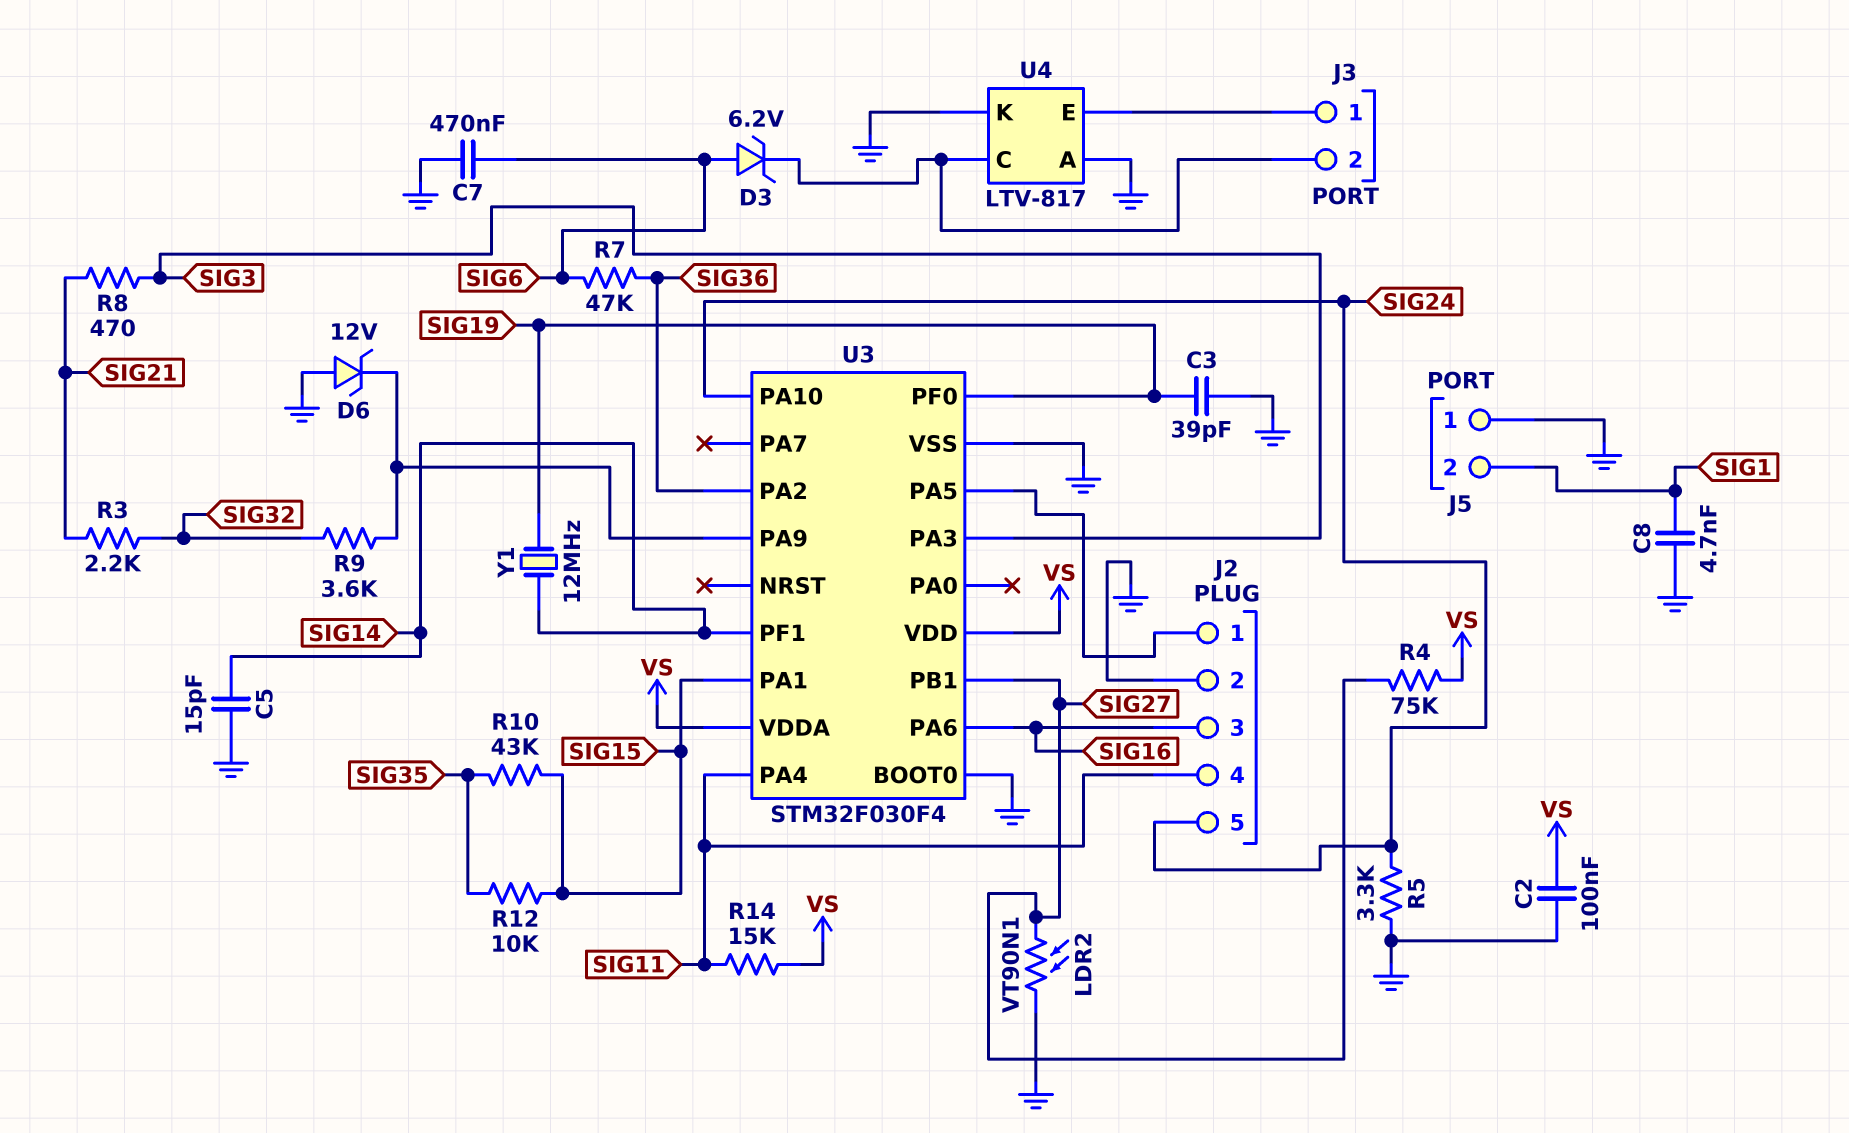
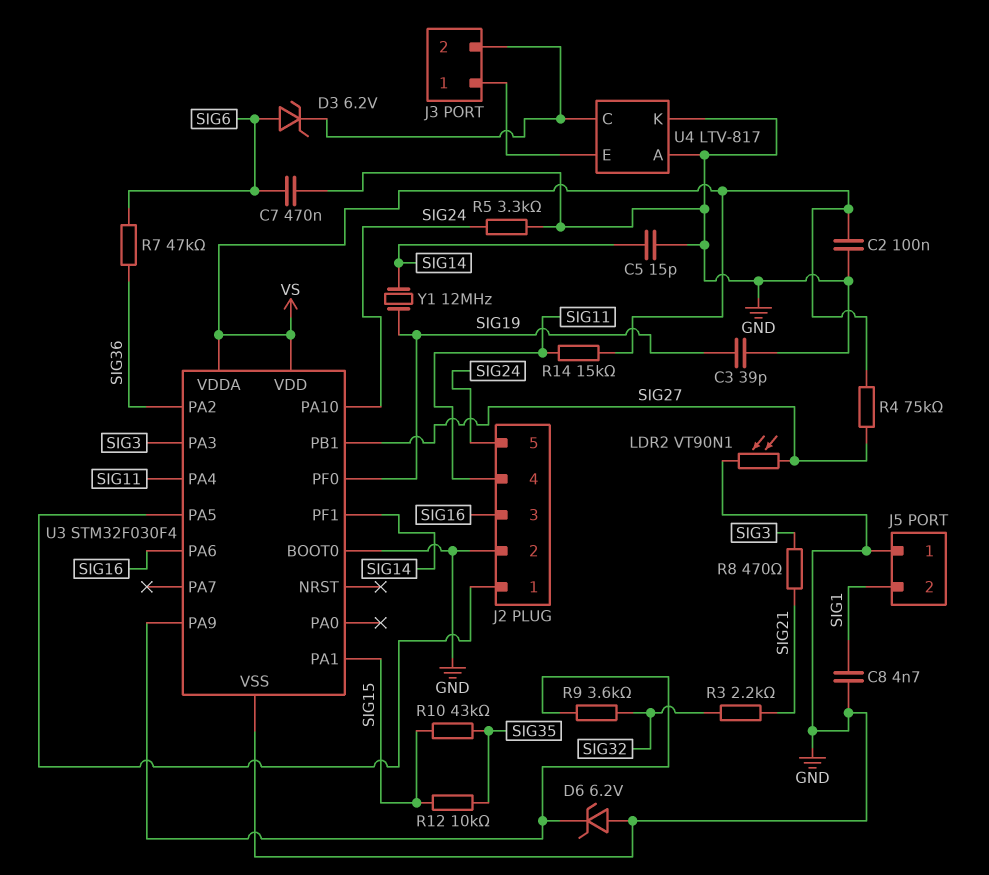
D6: zener 12V (A GND, K U3/PA9) -> zener 6.2V (A GND, K U3/PA9)

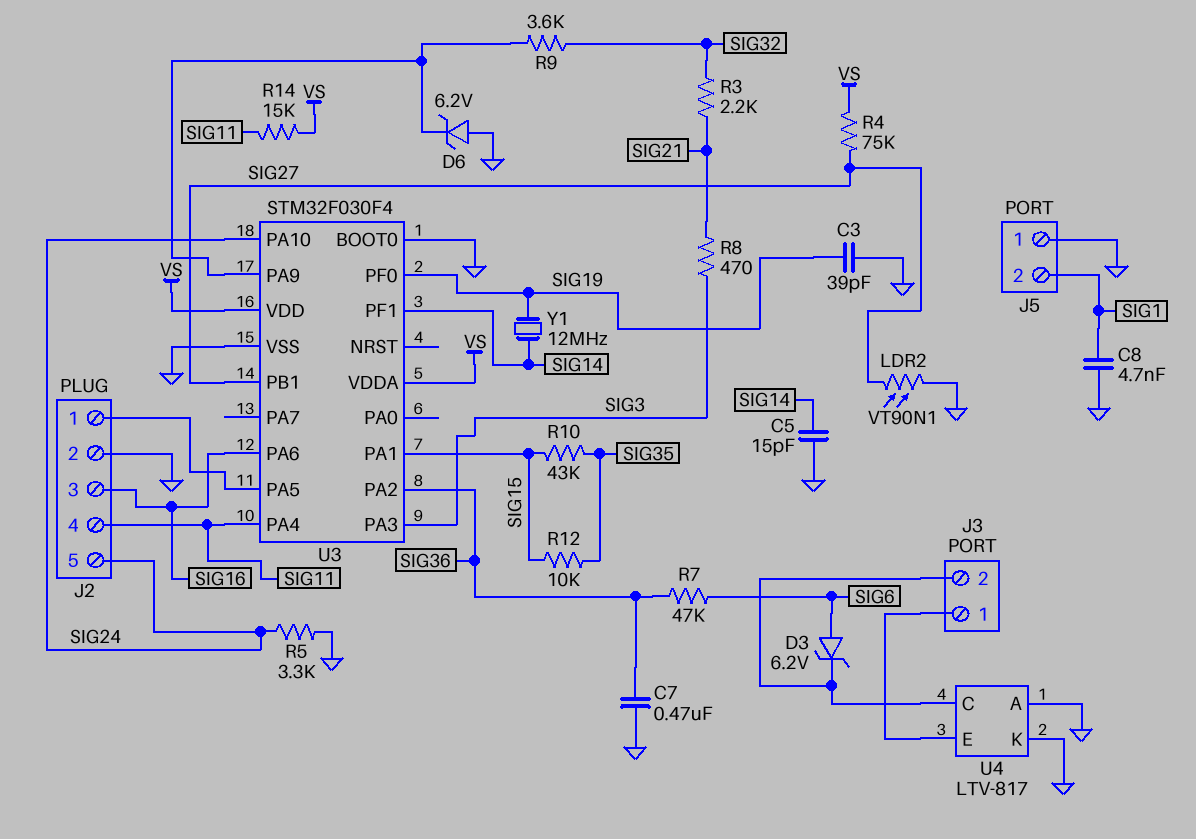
C2: 100nF (GND, VS) -> none
C7: 470nF (GND, SIG6) -> 470nF (GND, SIG36)

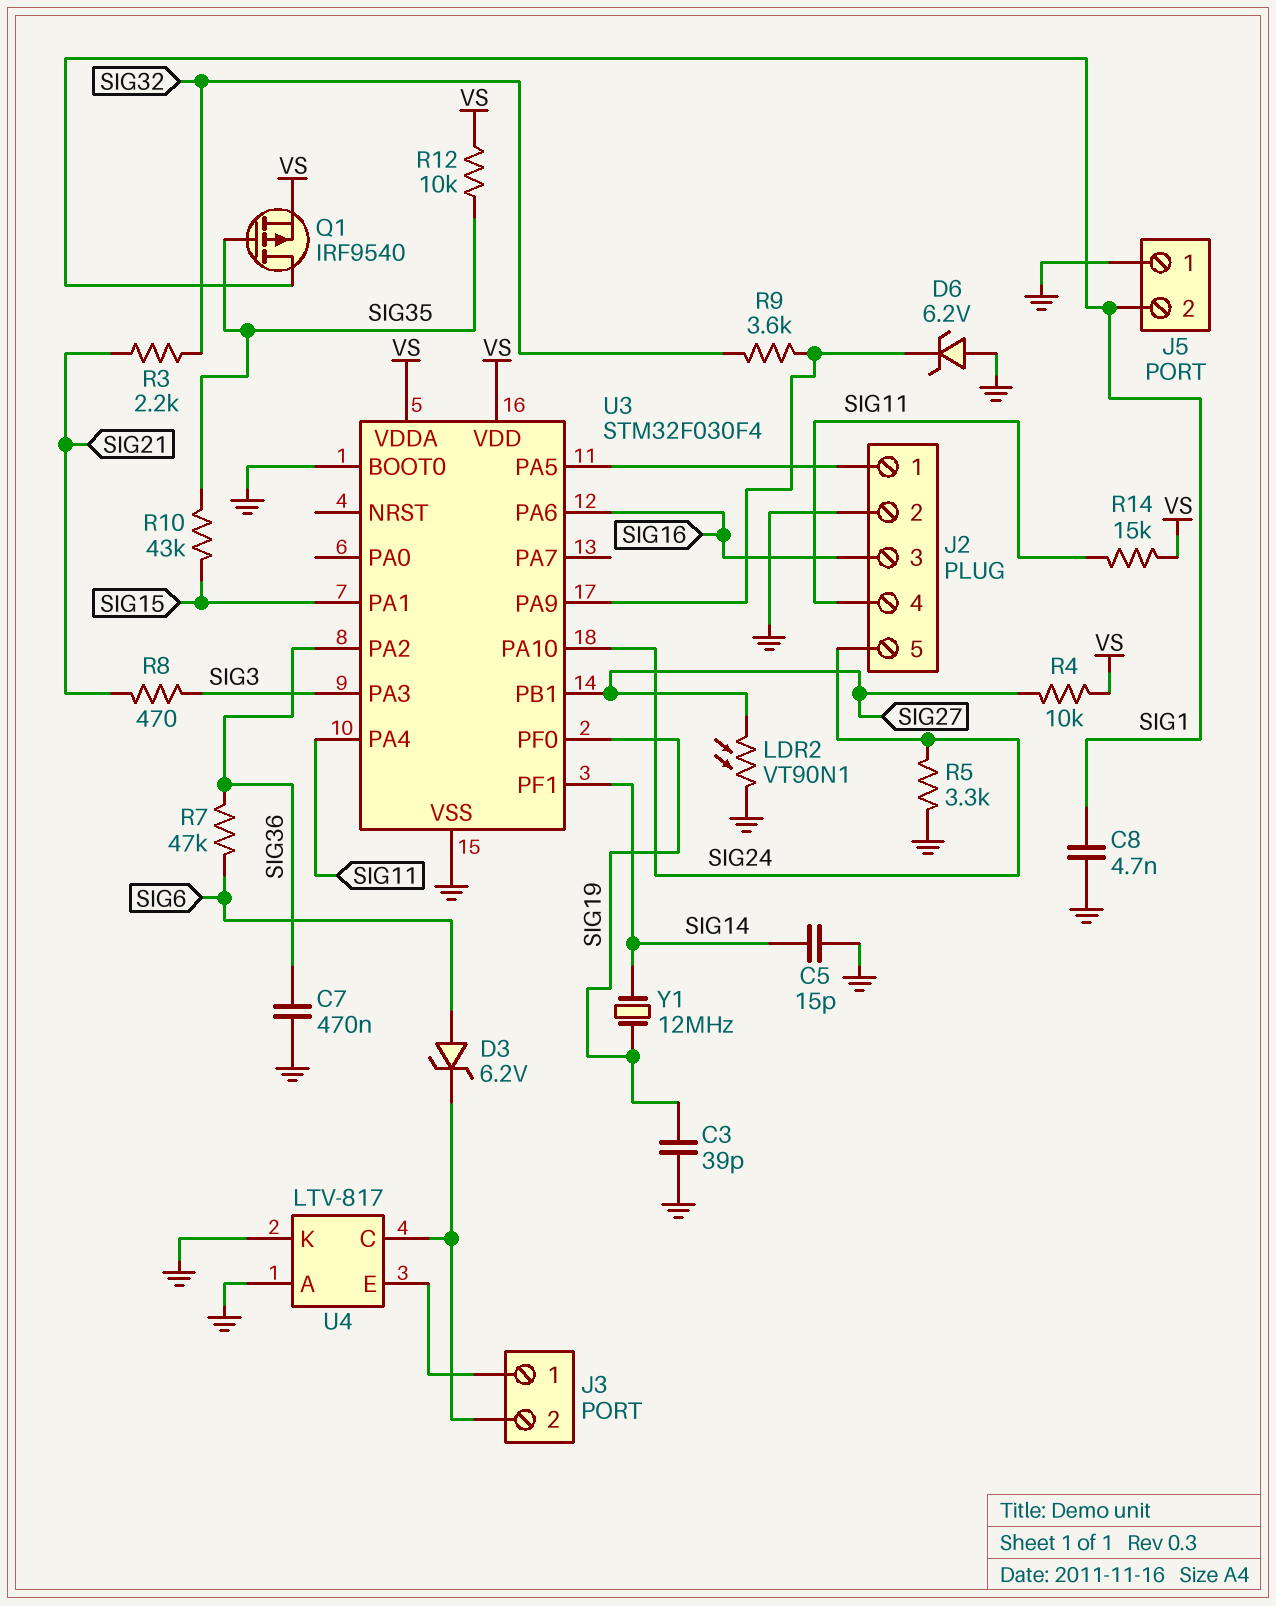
Q1: none -> PMOS IRF9540 (G SIG35, D SIG1, S VS)
R4: 75k (SIG27, VS) -> 10k (SIG27, VS)
R12: 10k (SIG15, SIG35) -> 10k (SIG35, VS)

